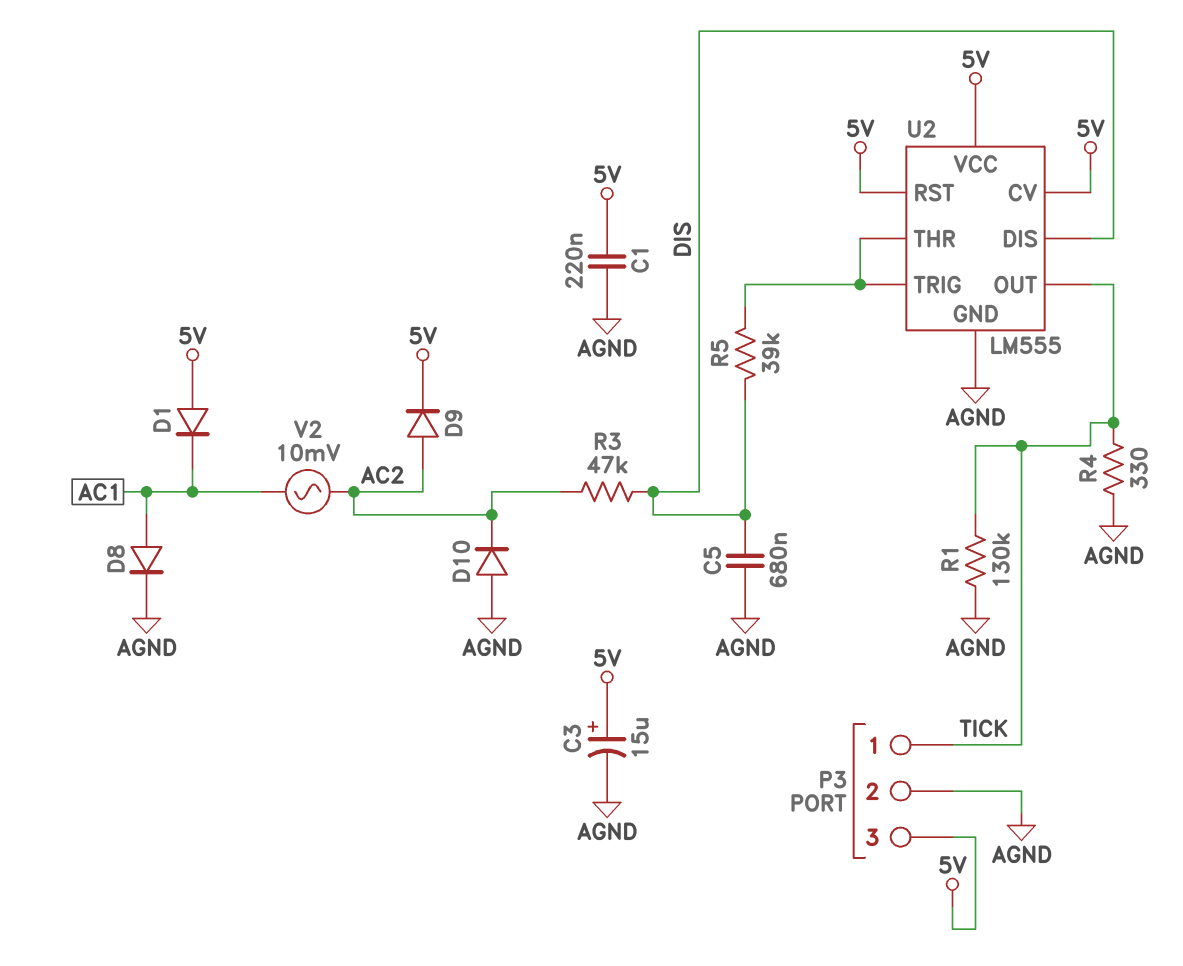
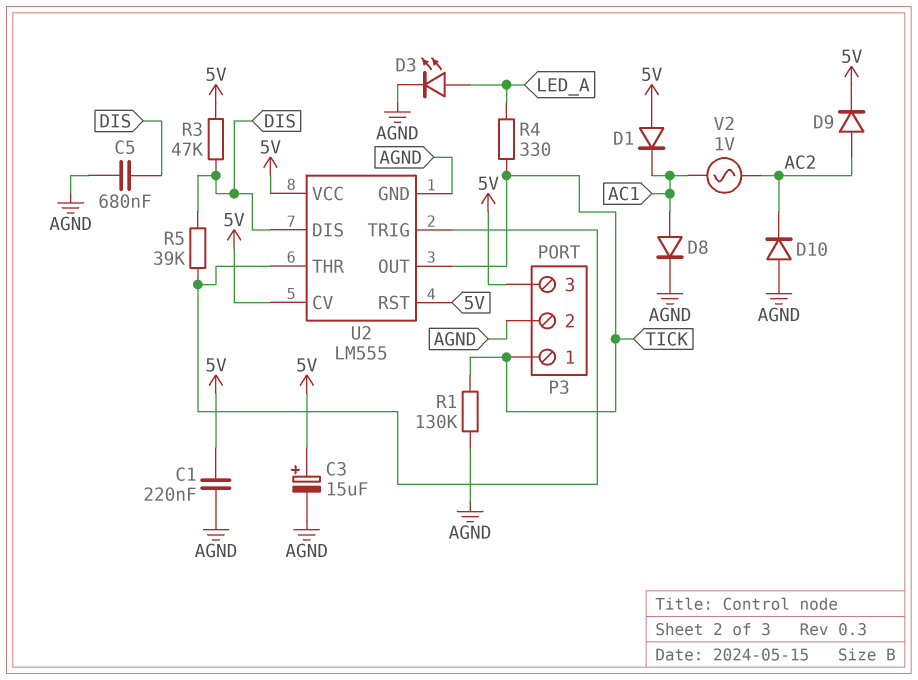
D3: none -> LED (A LED_A, K AGND)
R3: 47k (AC2, DIS) -> 47k (5V, DIS)
R4: 330 (AGND, TICK) -> 330 (LED_A, TICK)
V2: AC 10mV (AC1, AC2) -> AC 1V (AC1, AC2)

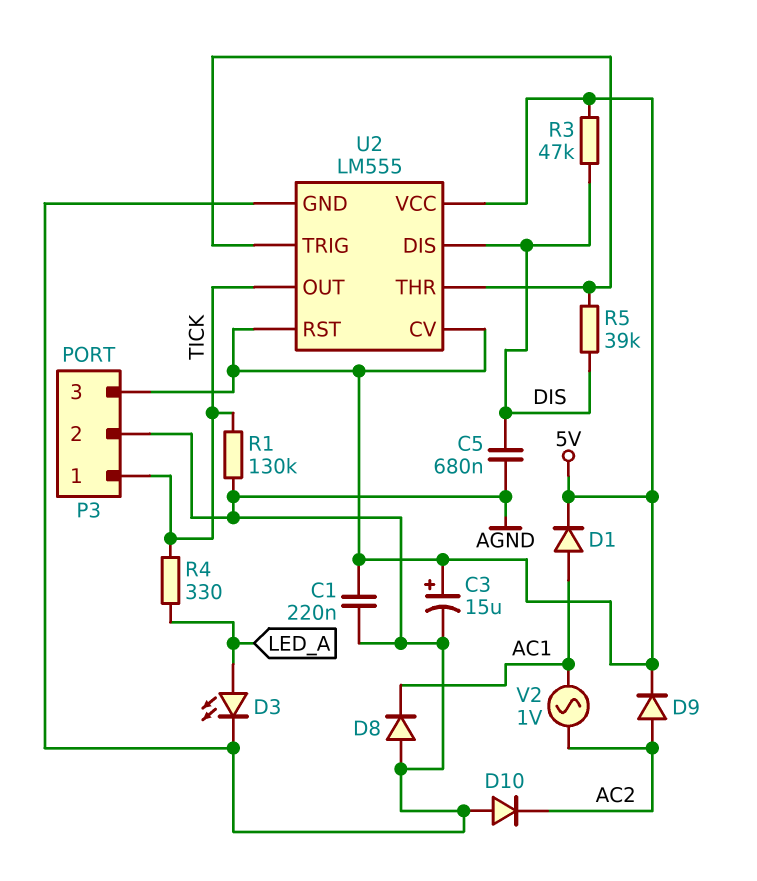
D1: diode (A 5V, K AC1) -> diode (A AC1, K 5V)
D8: diode (A AC1, K AGND) -> diode (A AGND, K AC1)

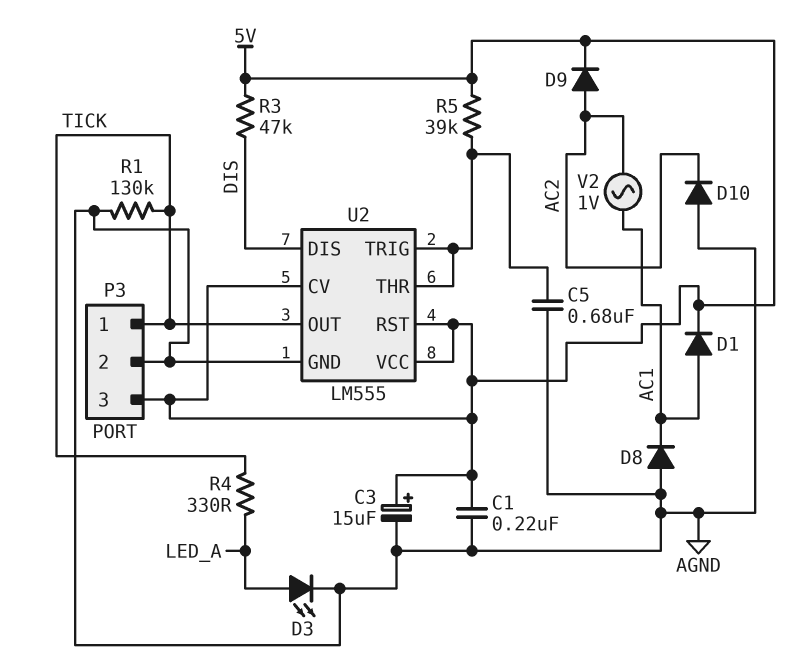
C5: 680nF (AGND, DIS) -> 680nF (AGND, U2/THR)
R5: 39k (DIS, U2/THR) -> 39k (5V, U2/THR)

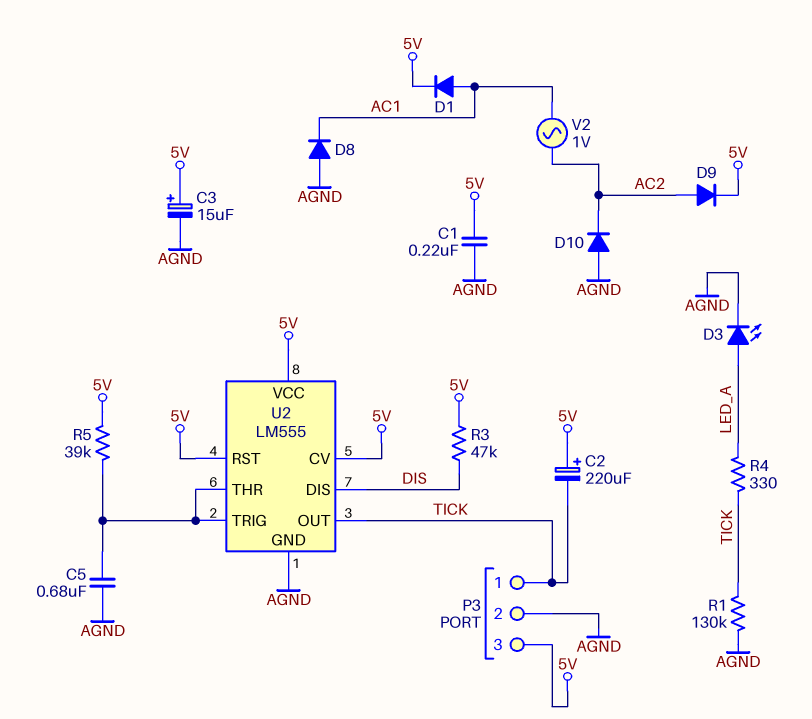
C2: none -> 220uF (plus 5V, minus TICK)

